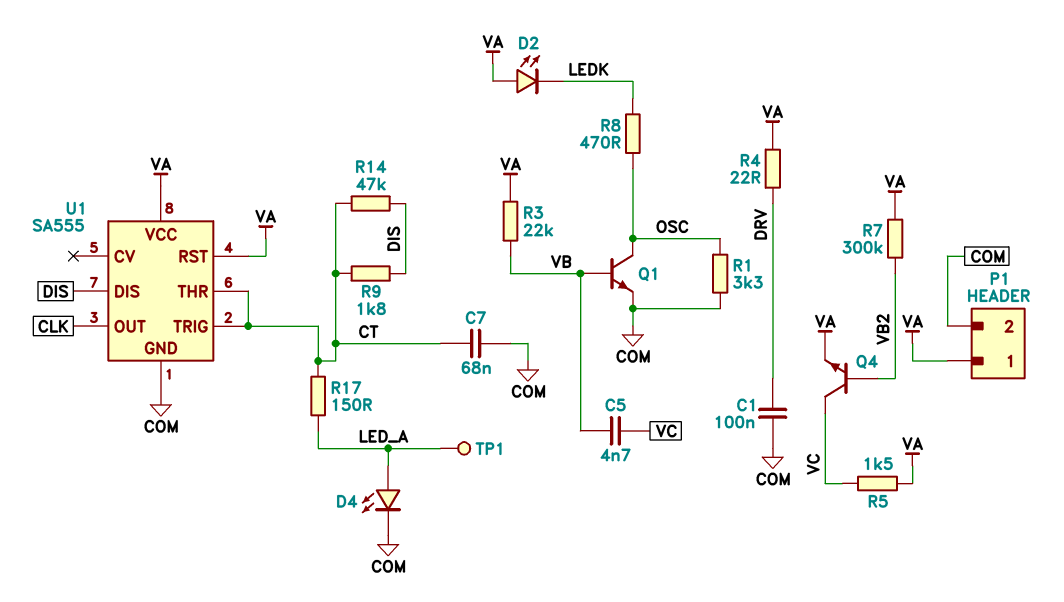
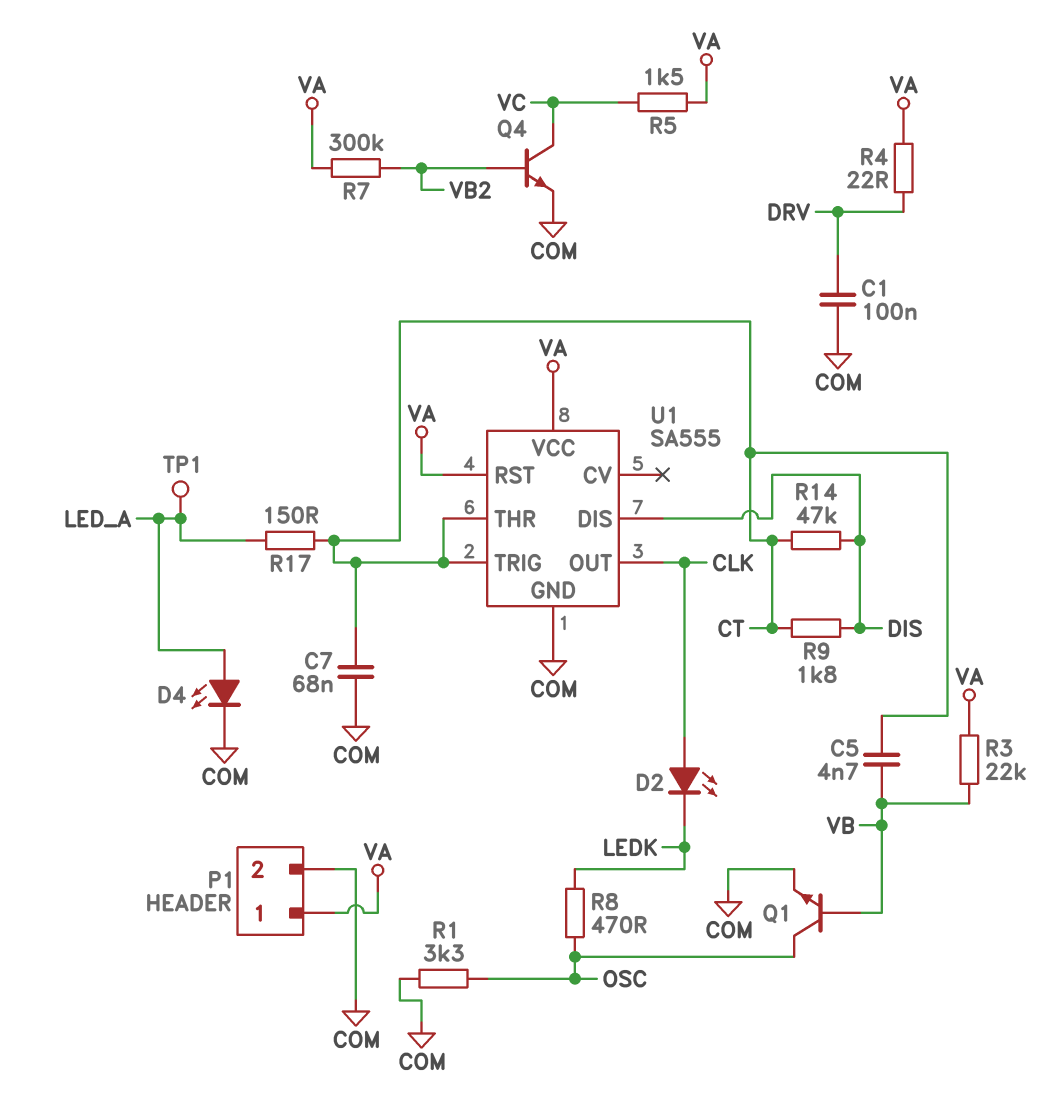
C5: 4.7nF (VB, VC) -> 4.7nF (CT, VB)
D2: LED (A VA, K LEDK) -> LED (A CLK, K LEDK)
Q4: NPN (B VB2, C VC, E VA) -> NPN (B VB2, C VC, E COM)

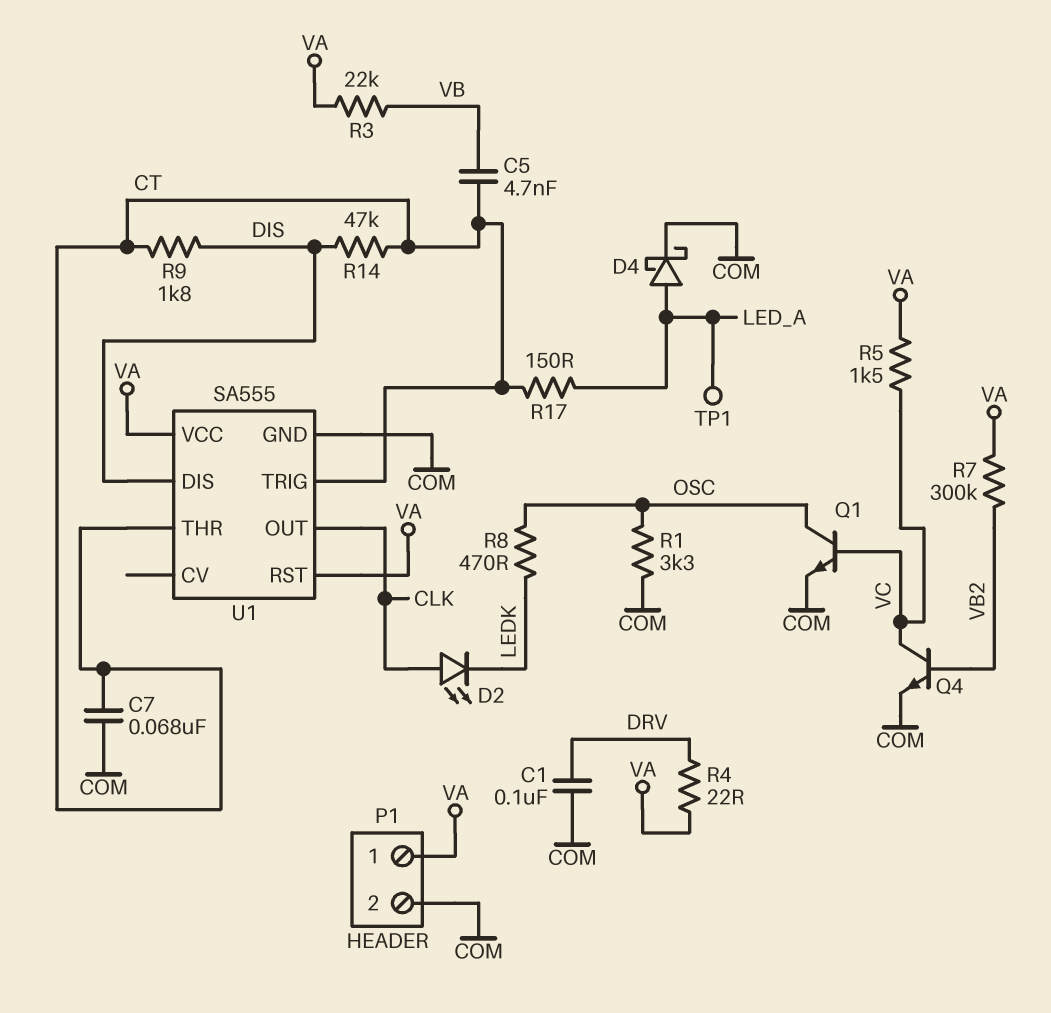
D4: LED (A LED_A, K COM) -> schottky (A LED_A, K COM)
Q1: NPN (B VB, C OSC, E COM) -> NPN (B VC, C OSC, E COM)

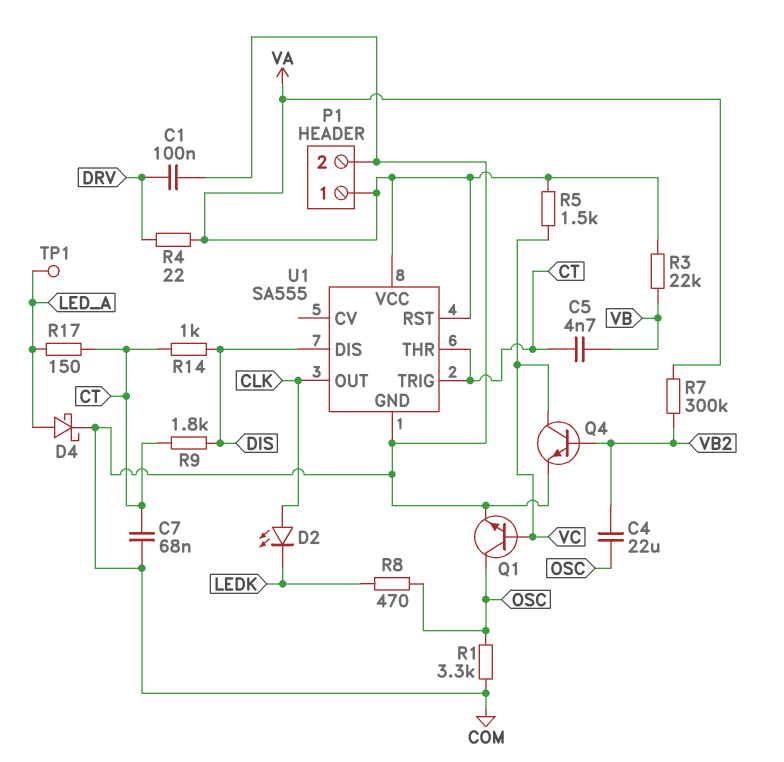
C4: none -> 22uF (OSC, VB2)
R14: 47k (CT, DIS) -> 1k (CT, DIS)

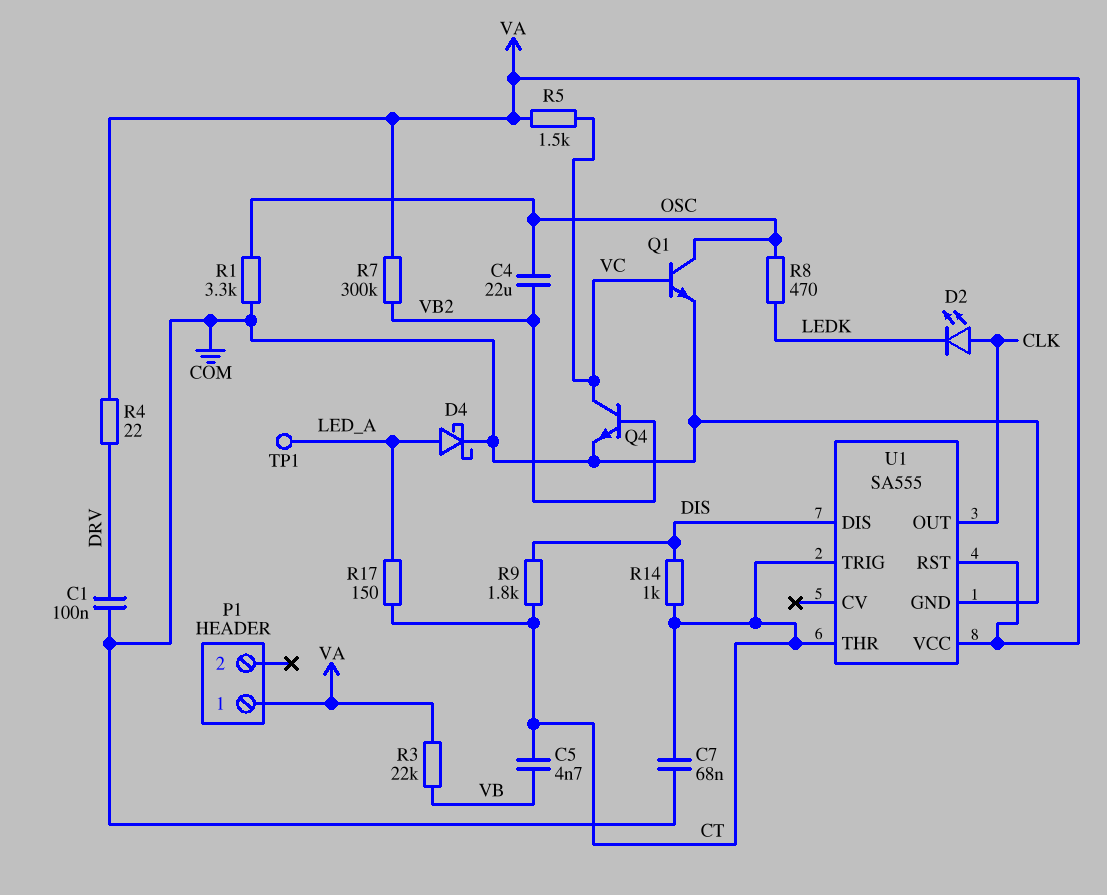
P1 pin 2: COM -> none

